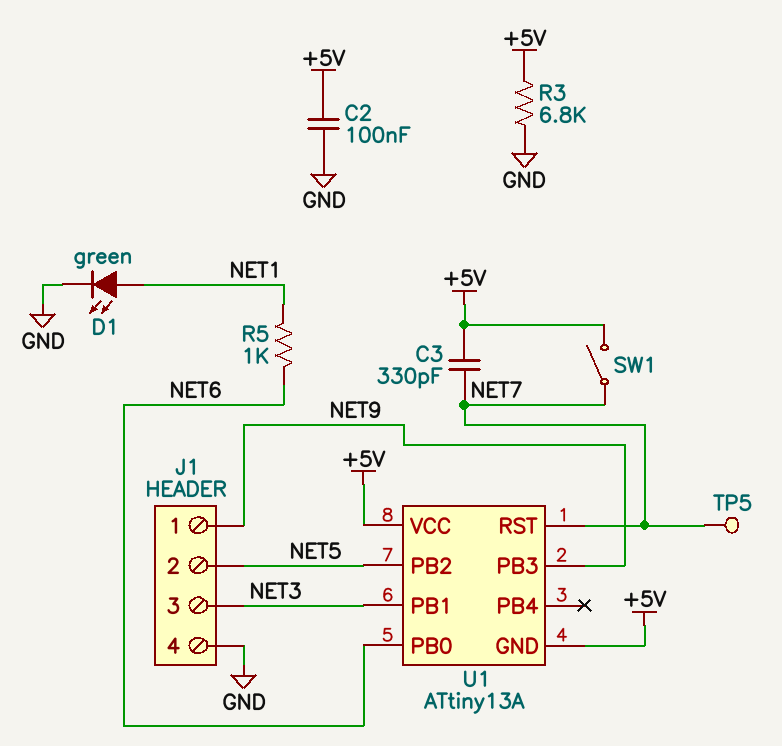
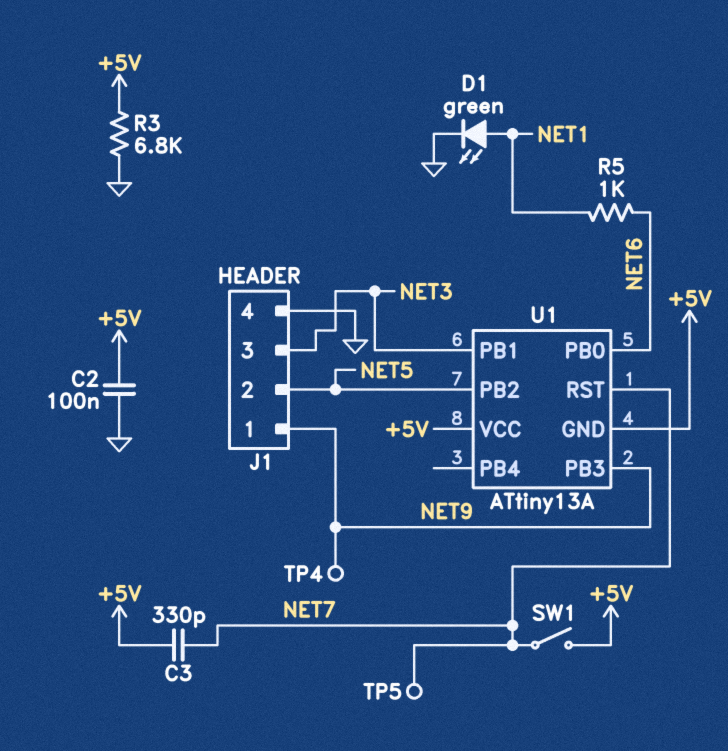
TP4: none -> test point (NET9)

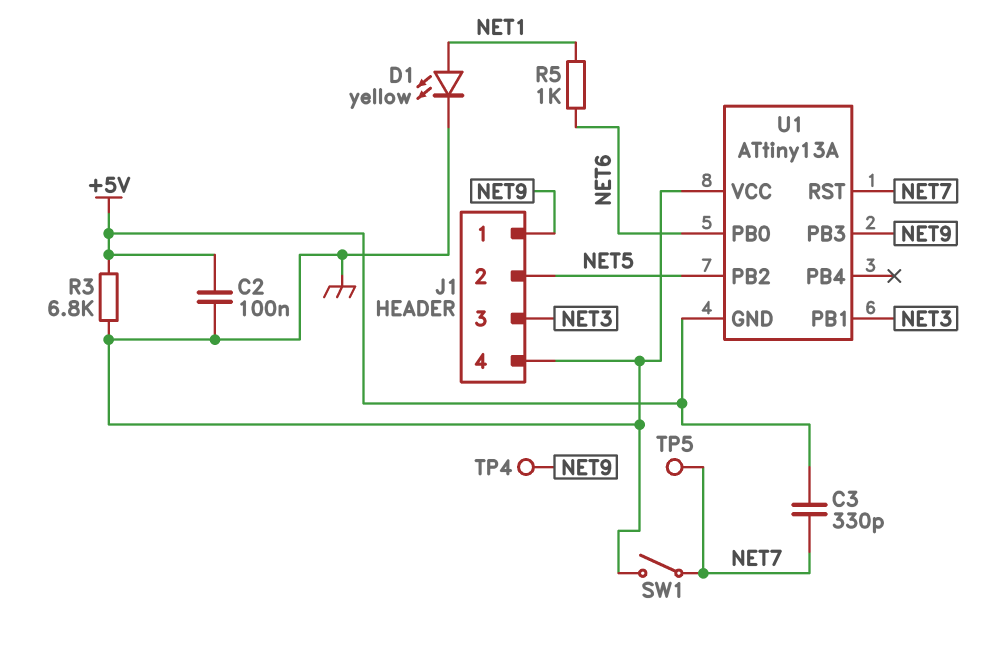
D1: LED green (A NET1, K GND) -> LED yellow (A NET1, K GND)
SW1: switch (+5V, NET7) -> switch (GND, NET7)
U1 pin VCC: +5V -> GND

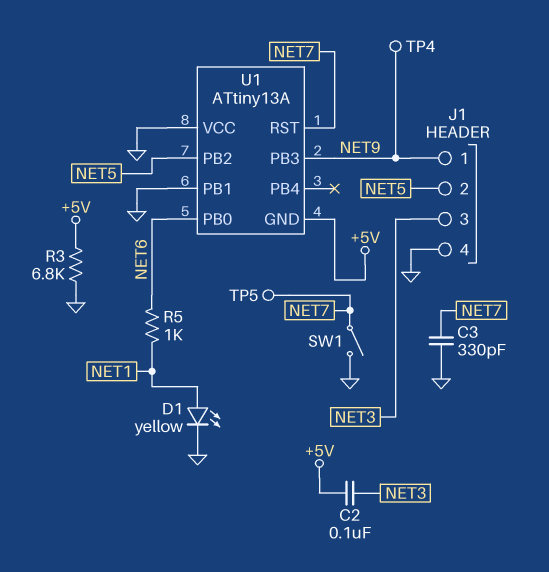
C2: 100nF (+5V, GND) -> 100nF (+5V, NET3)
C3: 330pF (+5V, NET7) -> 330pF (GND, NET7)
U1 pin PB1: NET3 -> GND

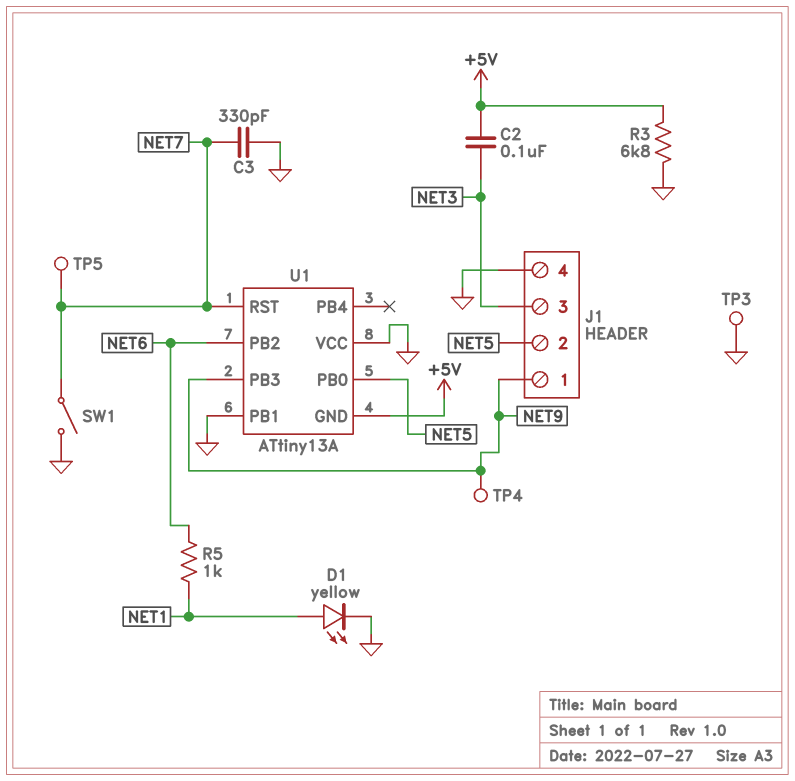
TP3: none -> test point (GND)
U1 pin PB0: NET6 -> NET5
U1 pin PB2: NET5 -> NET6

